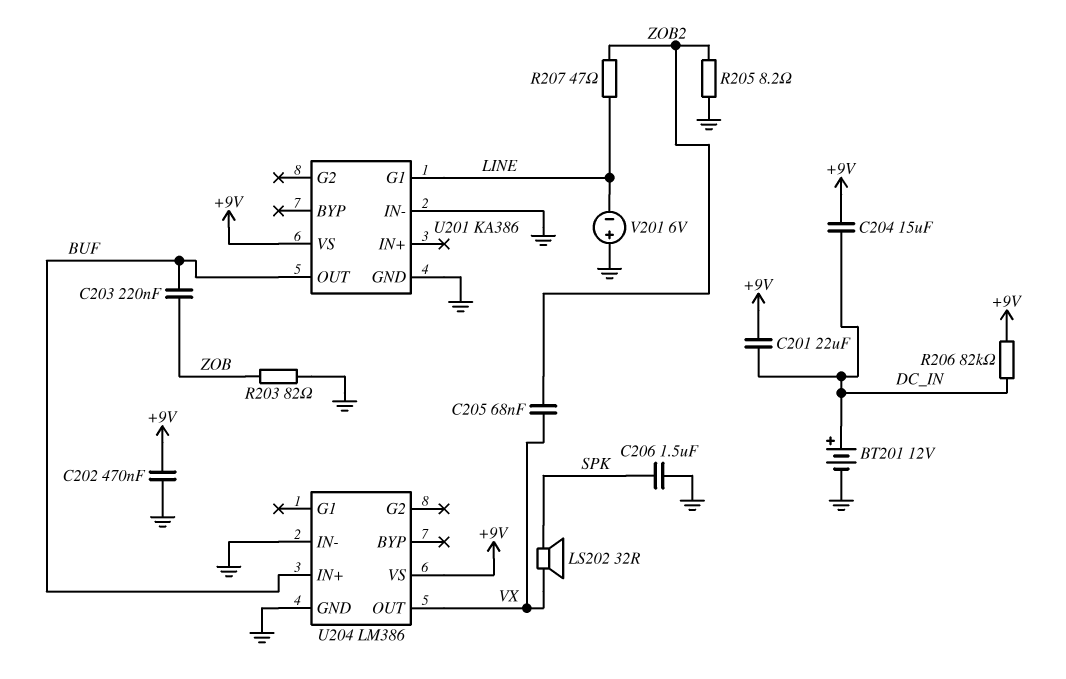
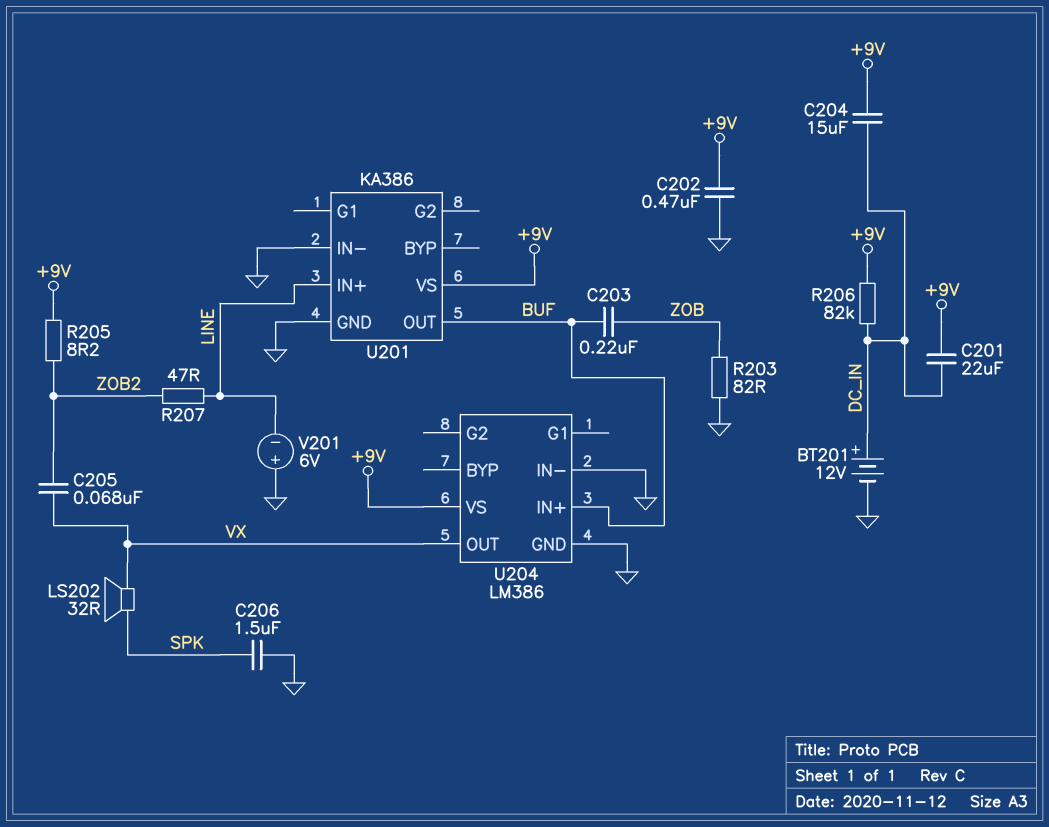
R205: 8.2 (GND, ZOB2) -> 8.2 (+9V, ZOB2)
U201 pin G1: LINE -> none
U201 pin IN+: none -> LINE

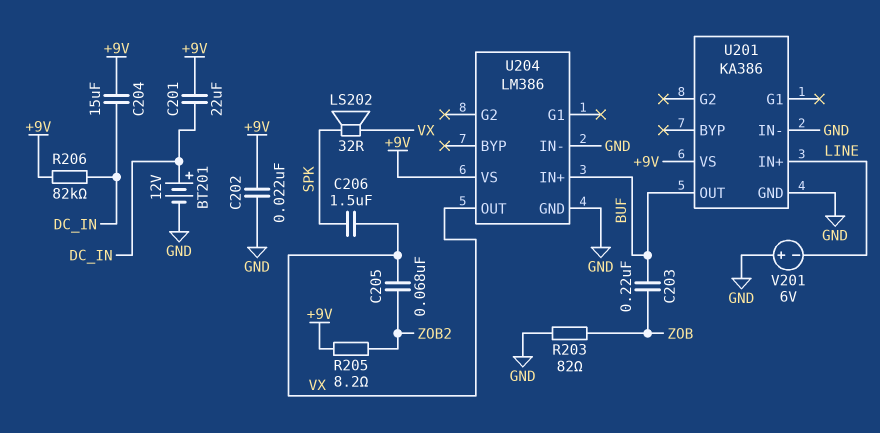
C202: 470nF (+9V, GND) -> 22nF (+9V, GND)
C206: 1.5uF (GND, SPK) -> 1.5uF (SPK, VX)
R207: 47 (LINE, ZOB2) -> none

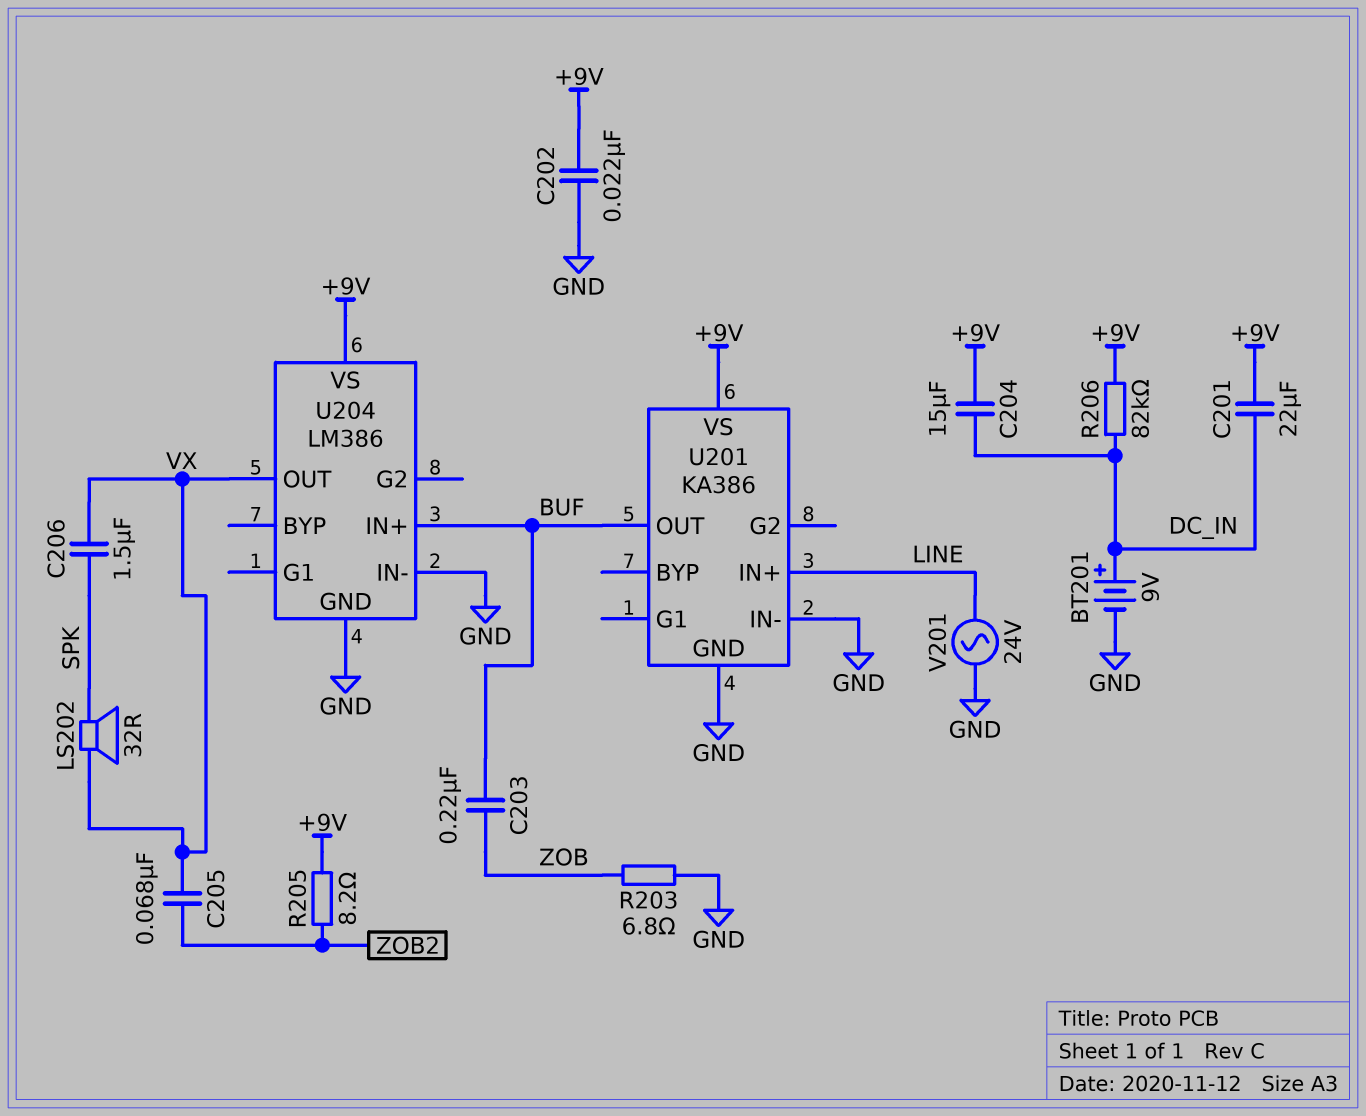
BT201: 12V (plus DC_IN, minus GND) -> 9V (plus DC_IN, minus GND)
R203: 82 (GND, ZOB) -> 6.8 (GND, ZOB)
V201: 6V (plus GND, minus LINE) -> AC 24V (GND, LINE)

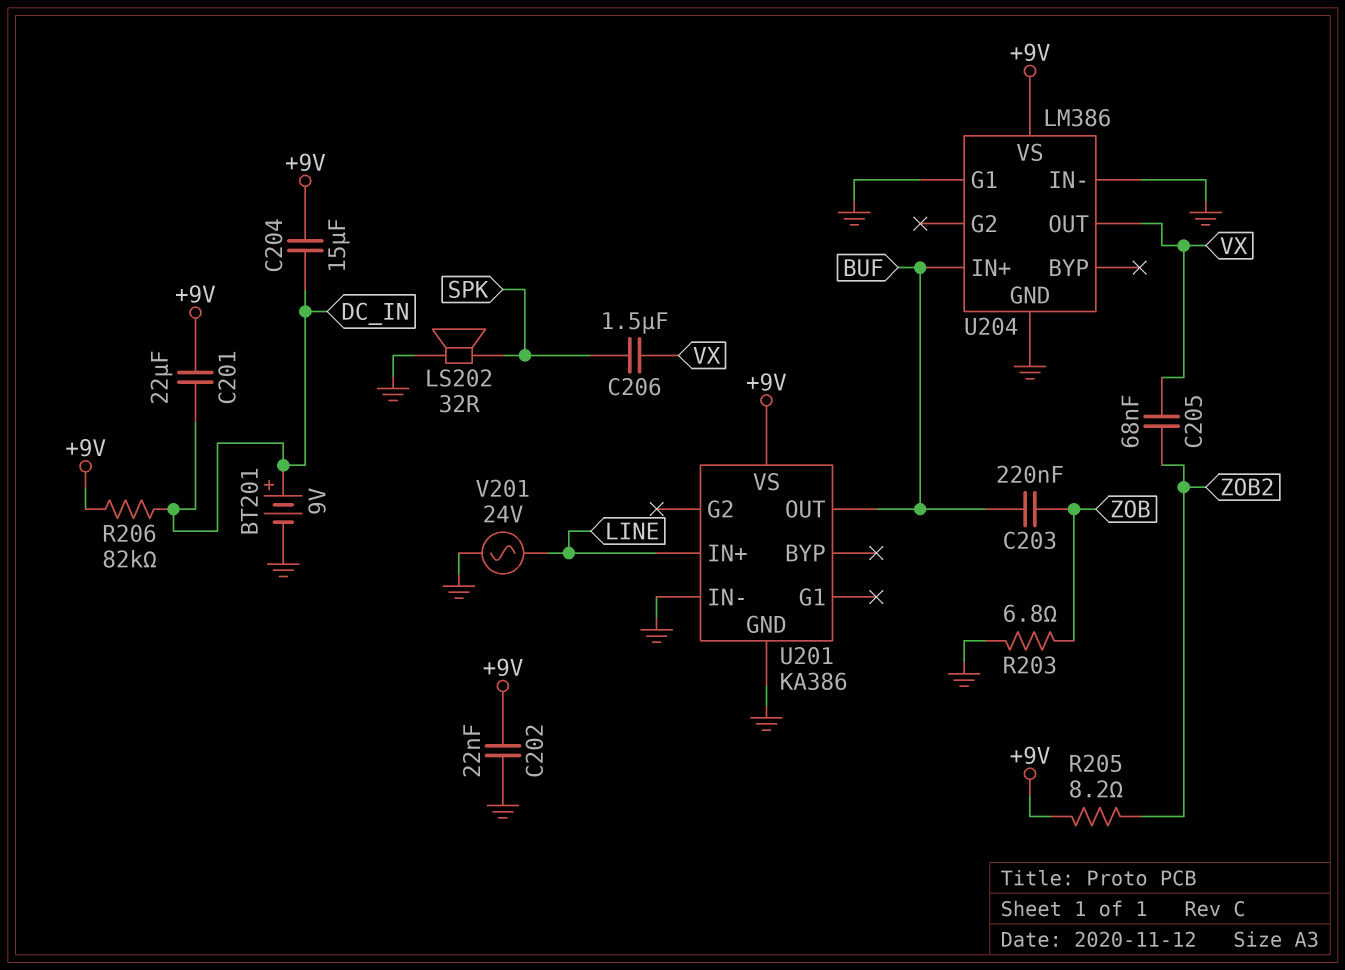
LS202: speaker 32R (SPK, VX) -> speaker 32R (GND, SPK)
U204 pin G1: none -> GND

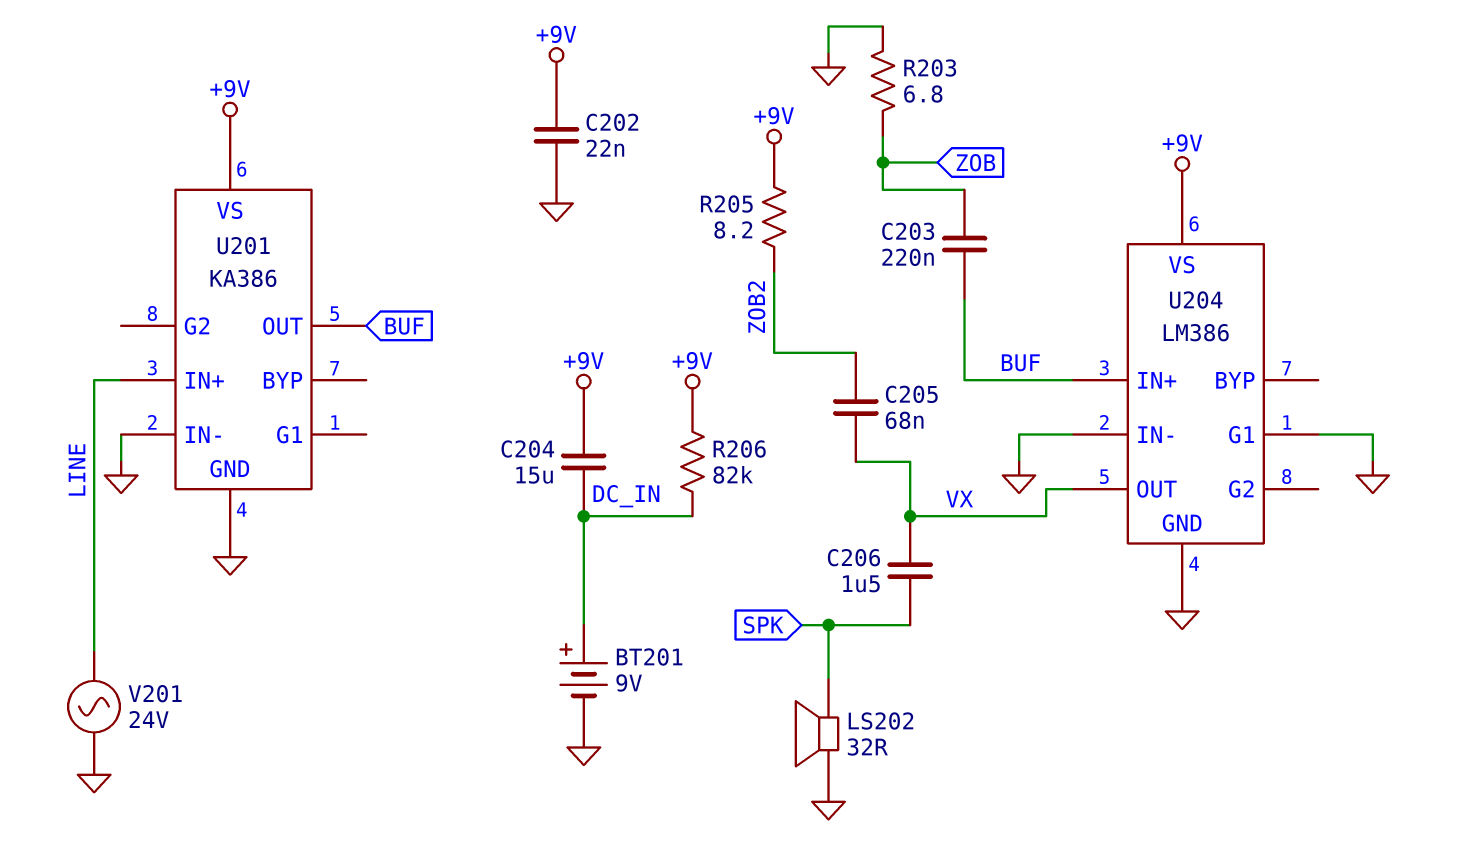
C201: 22uF (+9V, DC_IN) -> none

